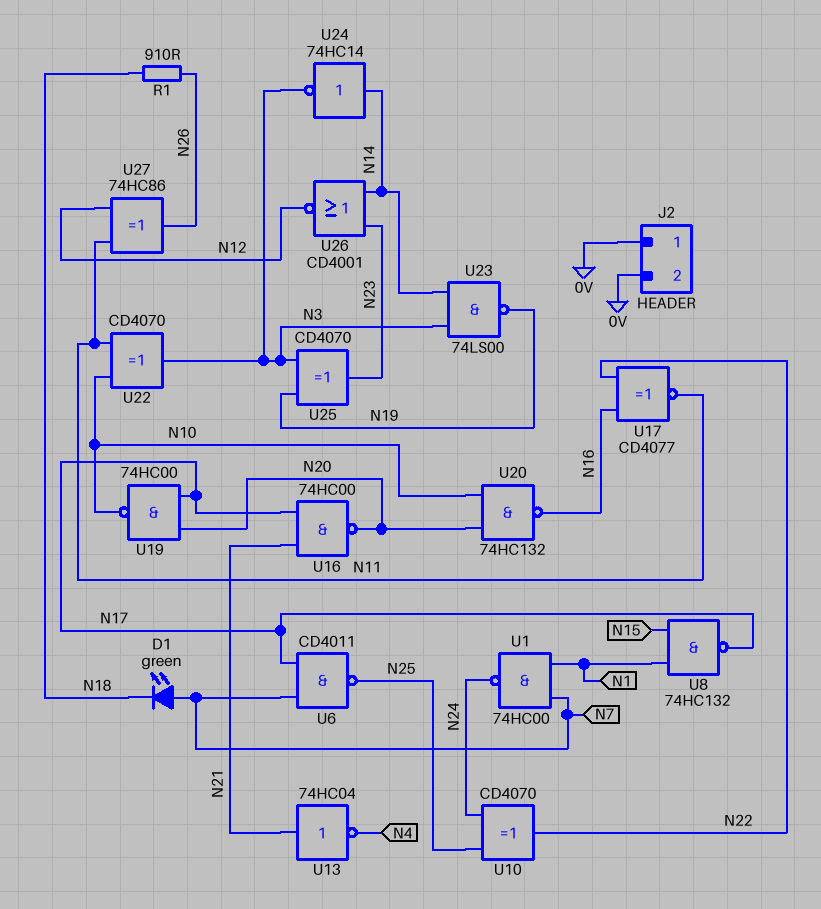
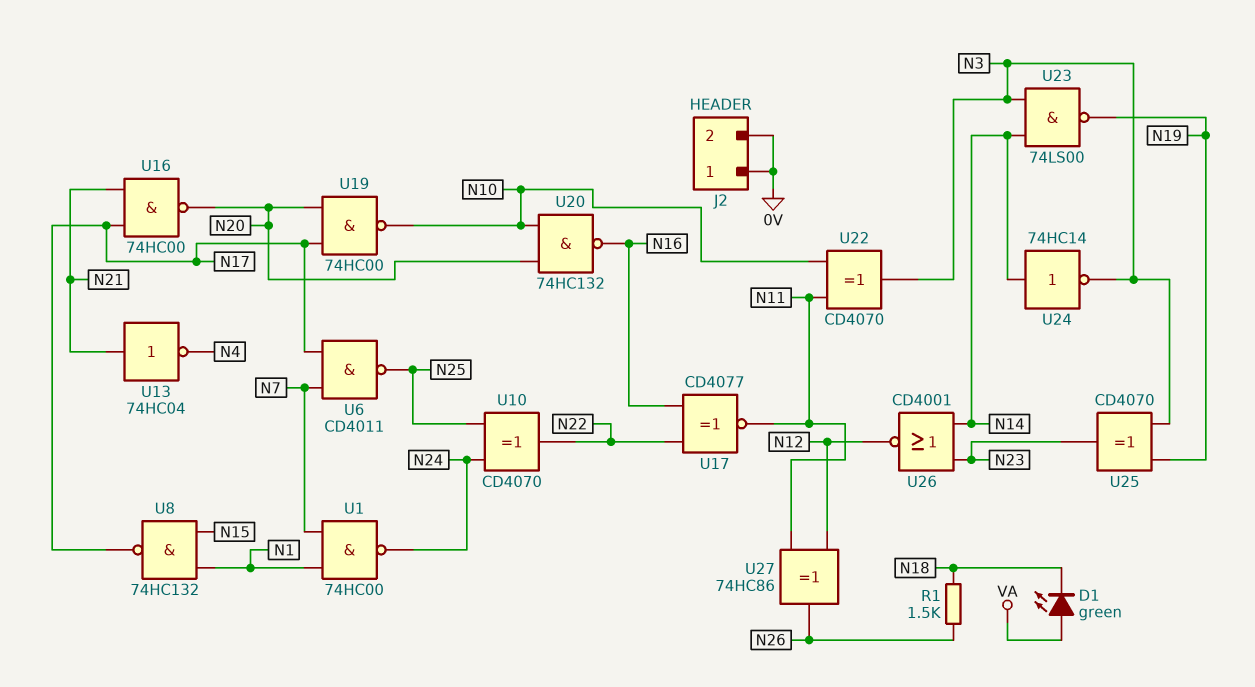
D1: LED green (A N7, K N18) -> LED green (A VA, K N18)
R1: 910 (N18, N26) -> 1.5k (N18, N26)

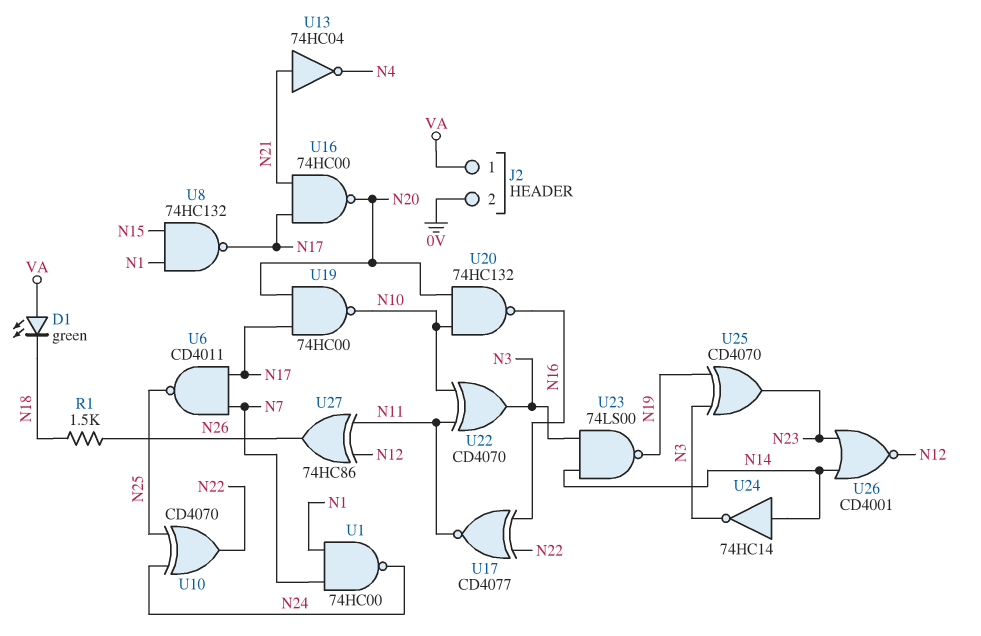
J2 pin 1: 0V -> VA

